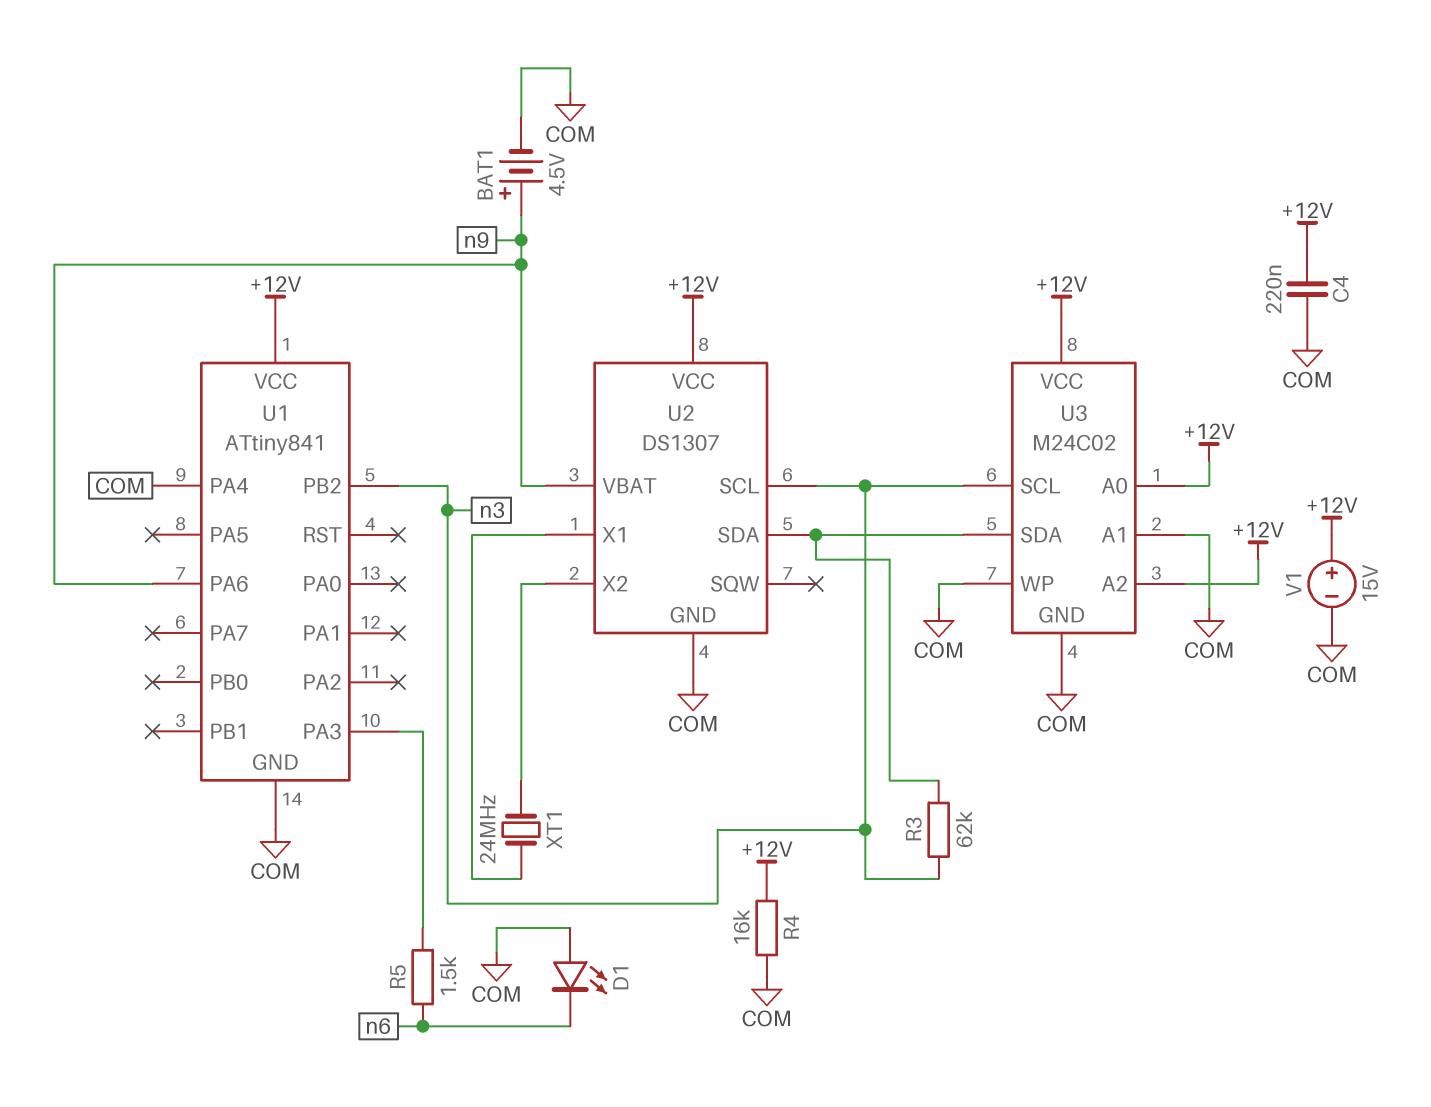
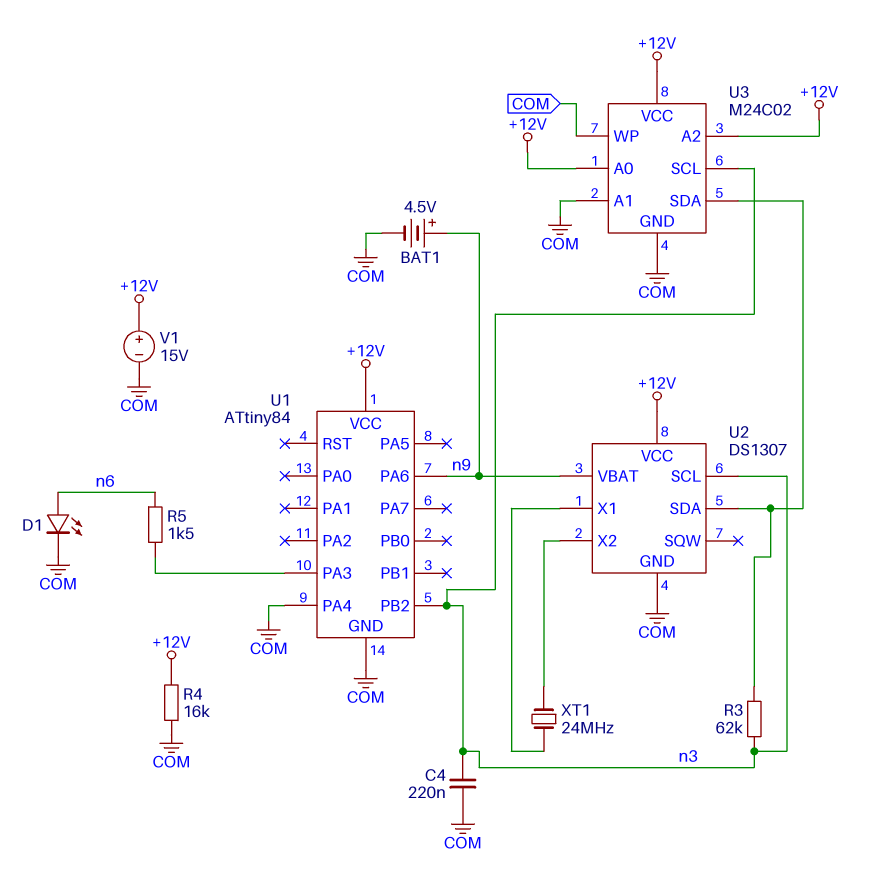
C4: 220nF (+12V, COM) -> 220nF (COM, n3)
D1: LED (A COM, K n6) -> LED (A n6, K COM)
U1: ATtiny841 -> ATtiny84

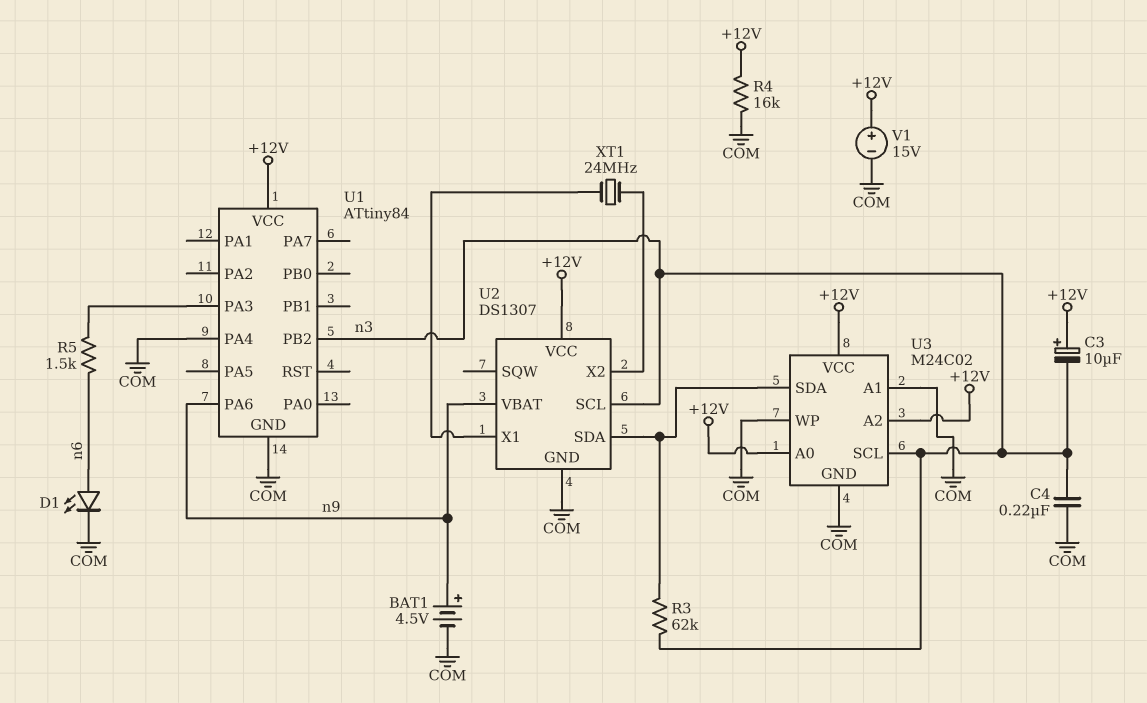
C3: none -> 10uF (plus +12V, minus n3)

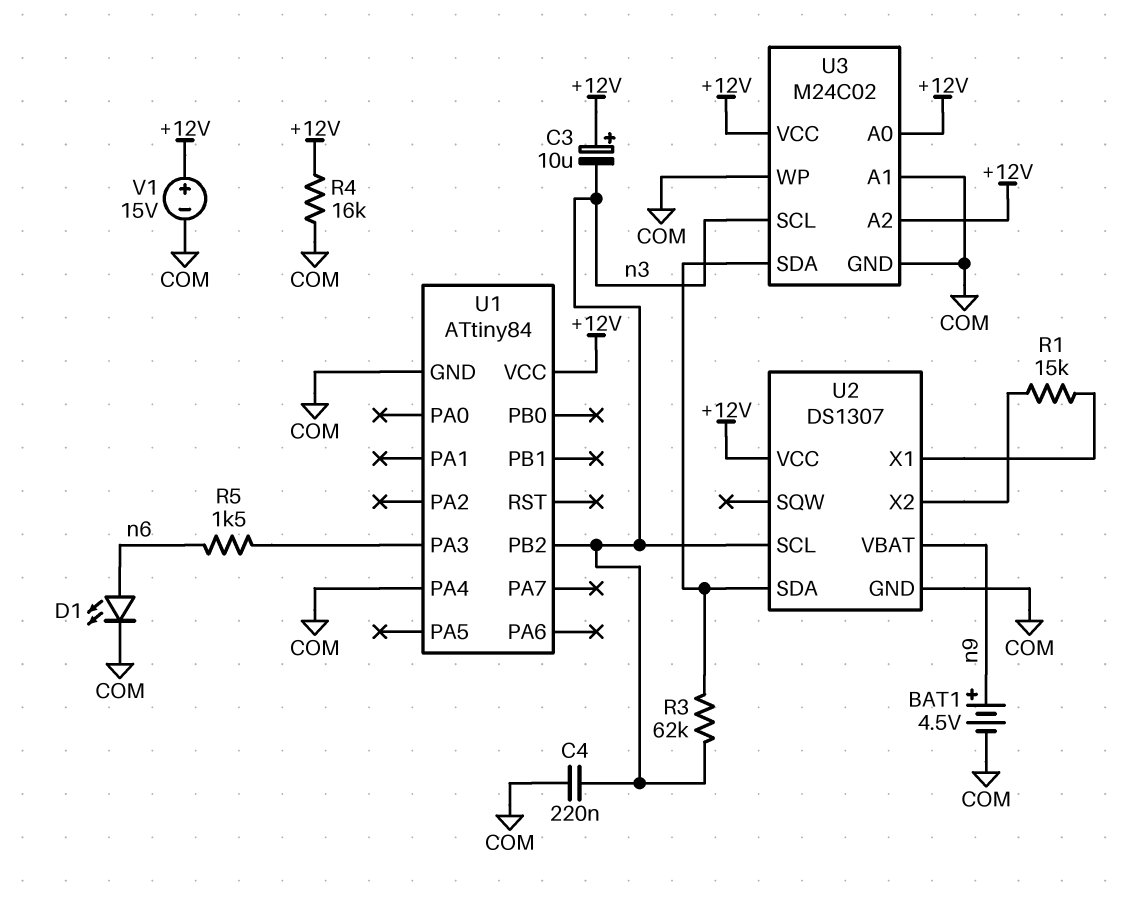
R1: none -> 15k (U2/X1, U2/X2)
U1 pin PA6: n9 -> none
XT1: 24MHz (U2/X1, U2/X2) -> none

